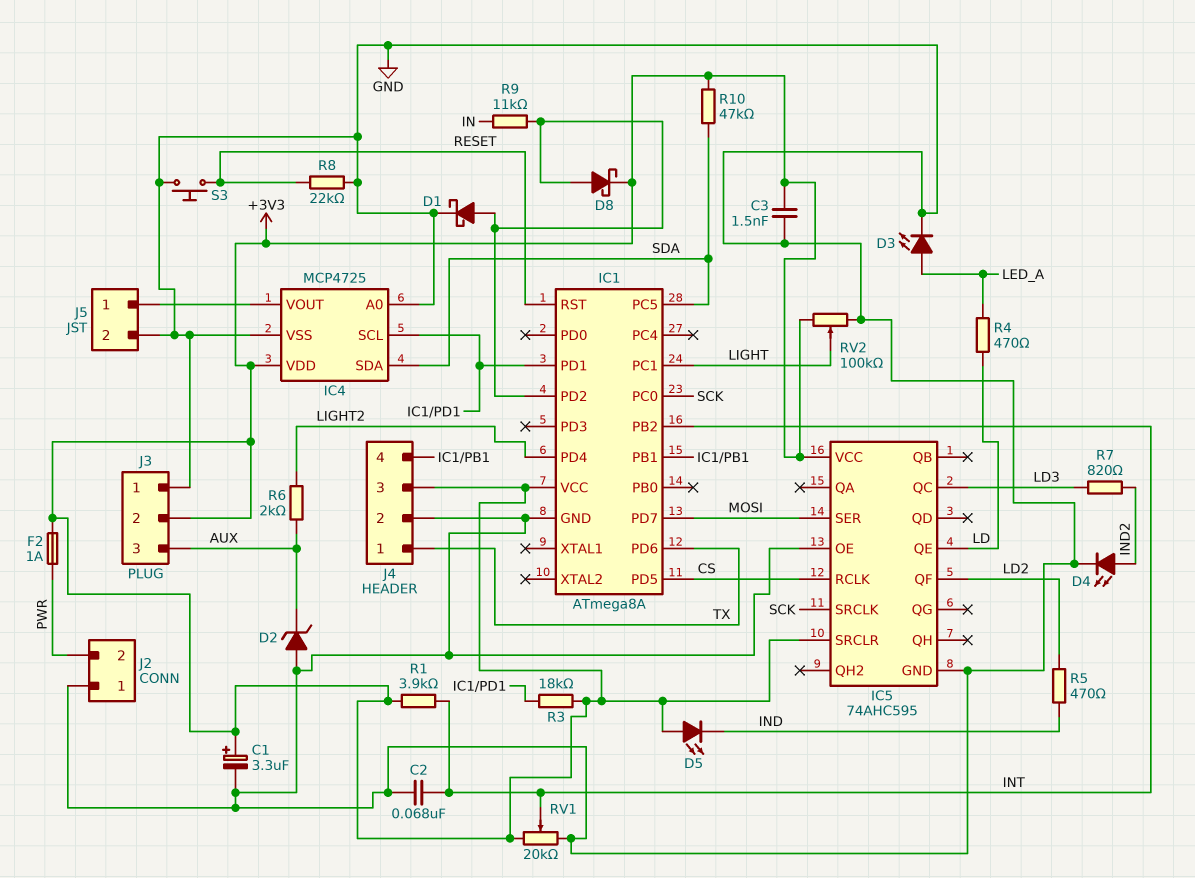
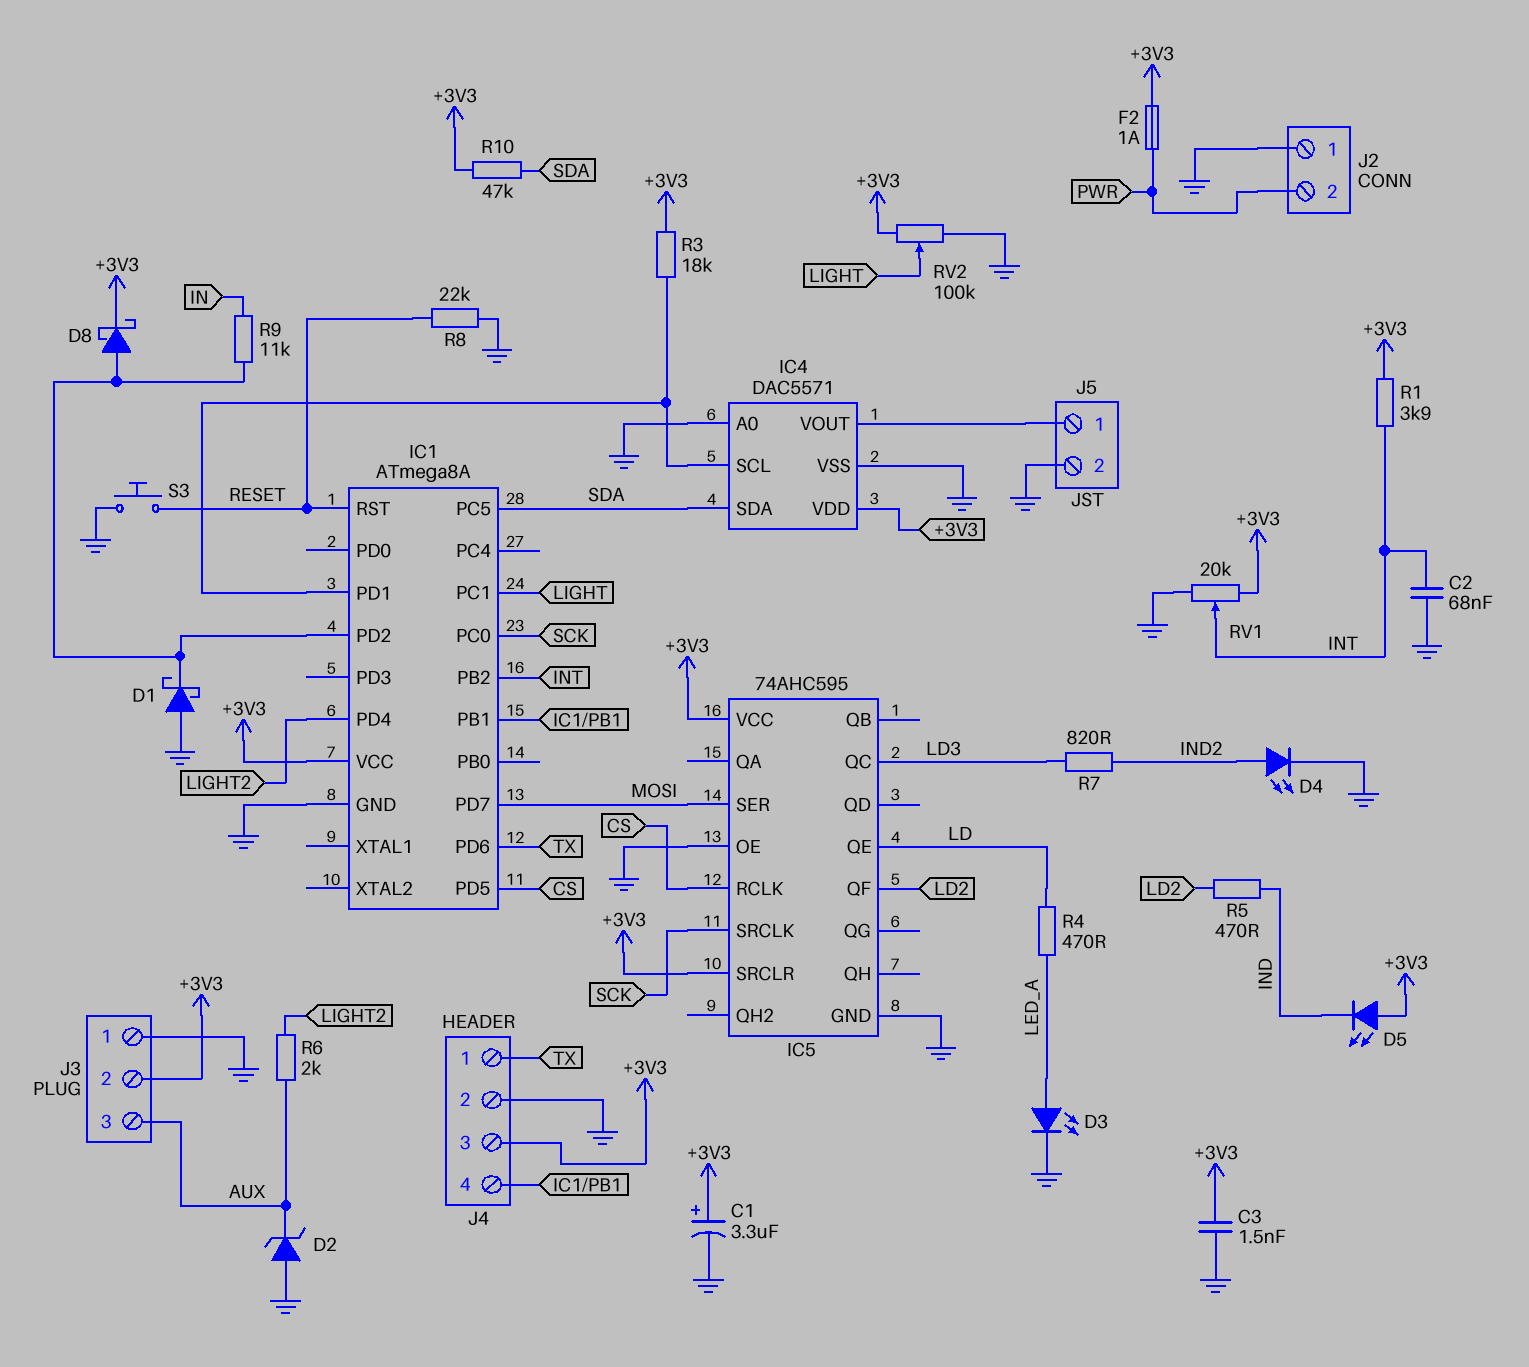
D1: schottky (A IC1/PD2, K GND) -> schottky (A GND, K IC1/PD2)
IC4: MCP4725 -> DAC5571

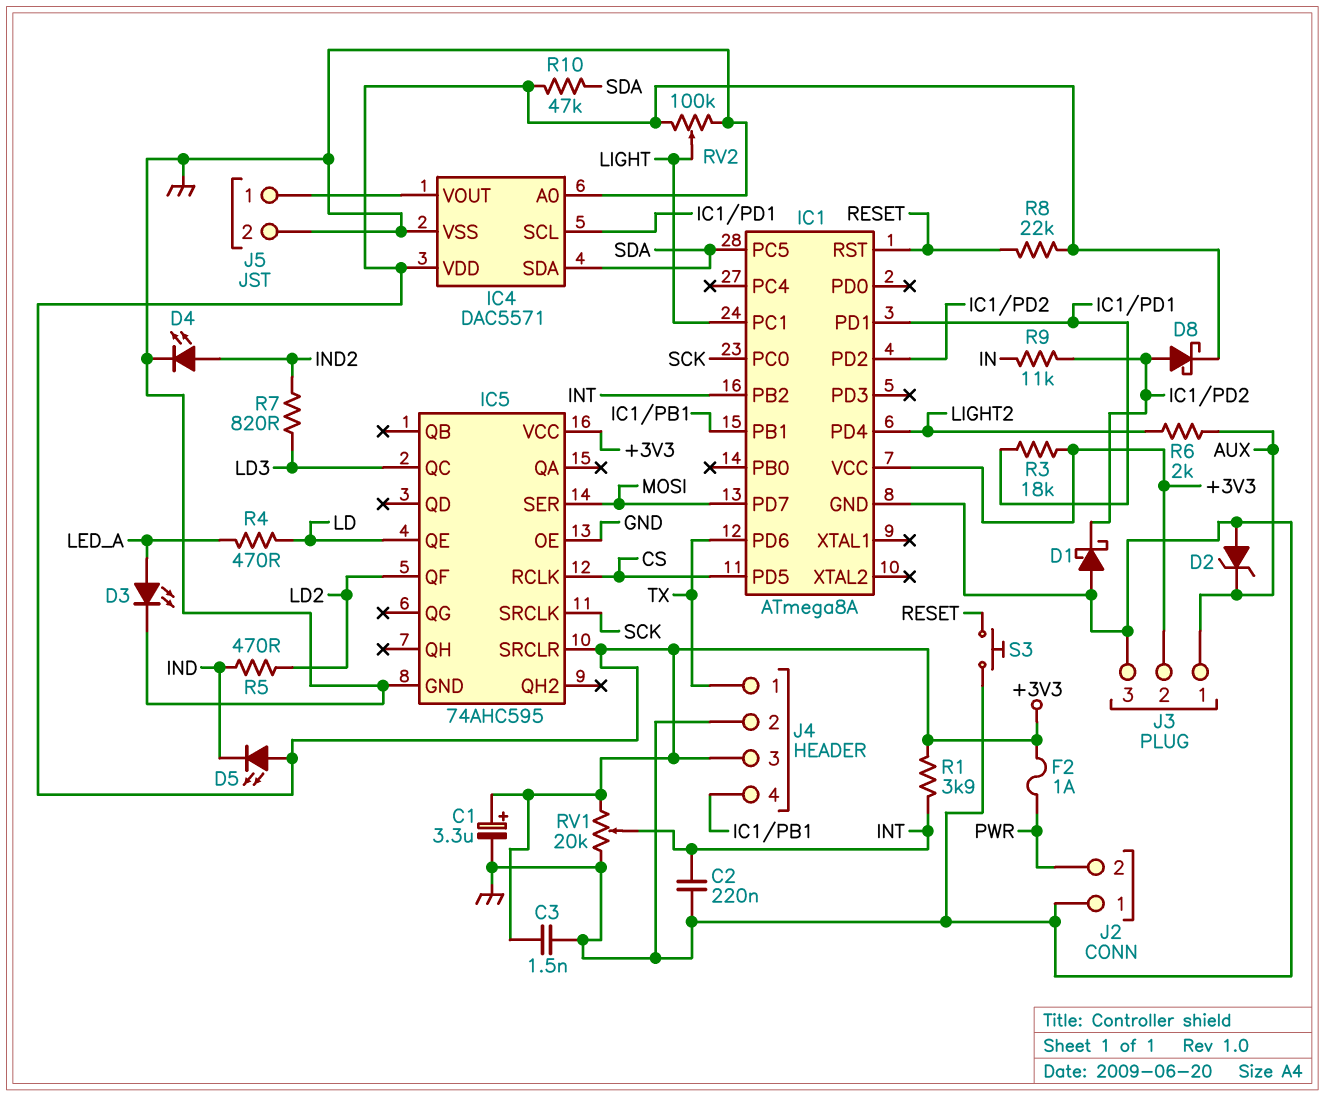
C2: 68nF (GND, INT) -> 220nF (GND, INT)
J3 pin 1: GND -> AUX
J3 pin 3: AUX -> GND
R8: 22k (GND, RESET) -> 22k (+3V3, RESET)

